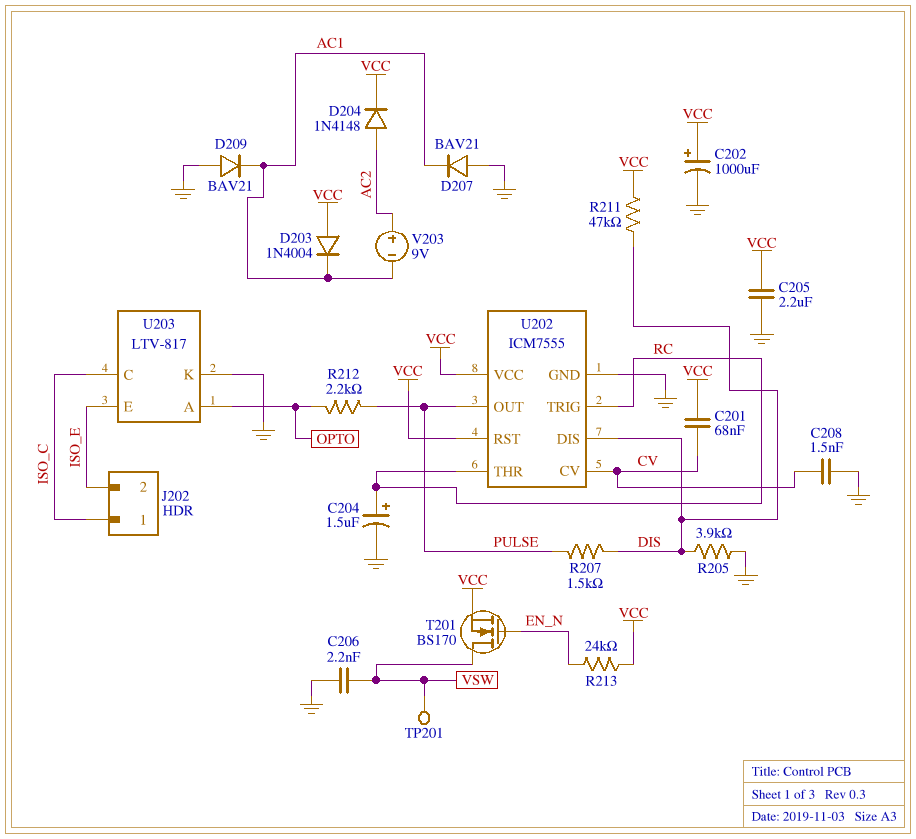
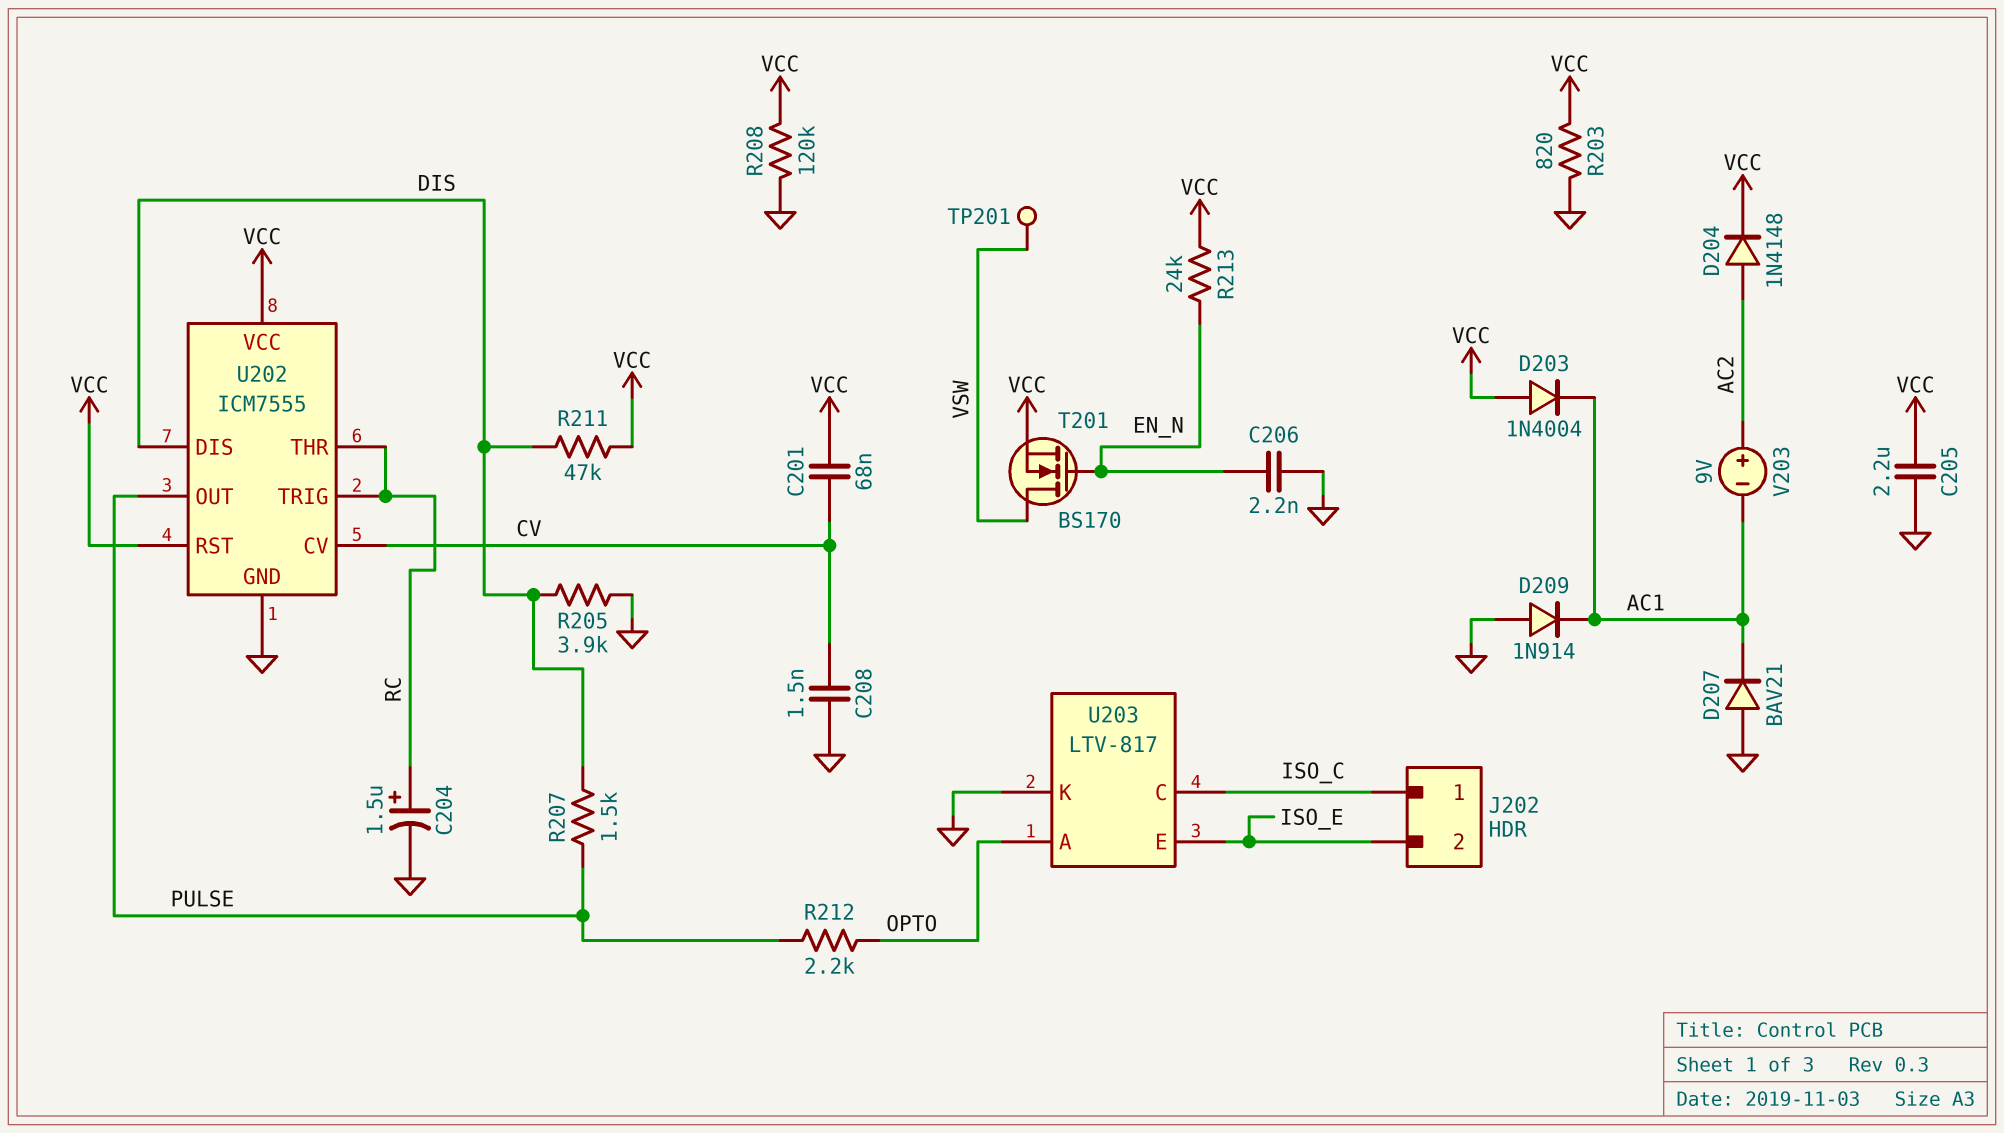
C202: 1000uF (plus VCC, minus GND) -> none
C206: 2.2nF (GND, VSW) -> 2.2nF (EN_N, GND)
D209: diode BAV21 (A GND, K AC1) -> diode 1N914 (A GND, K AC1)
R203: none -> 820 (GND, VCC)
R208: none -> 120k (GND, VCC)

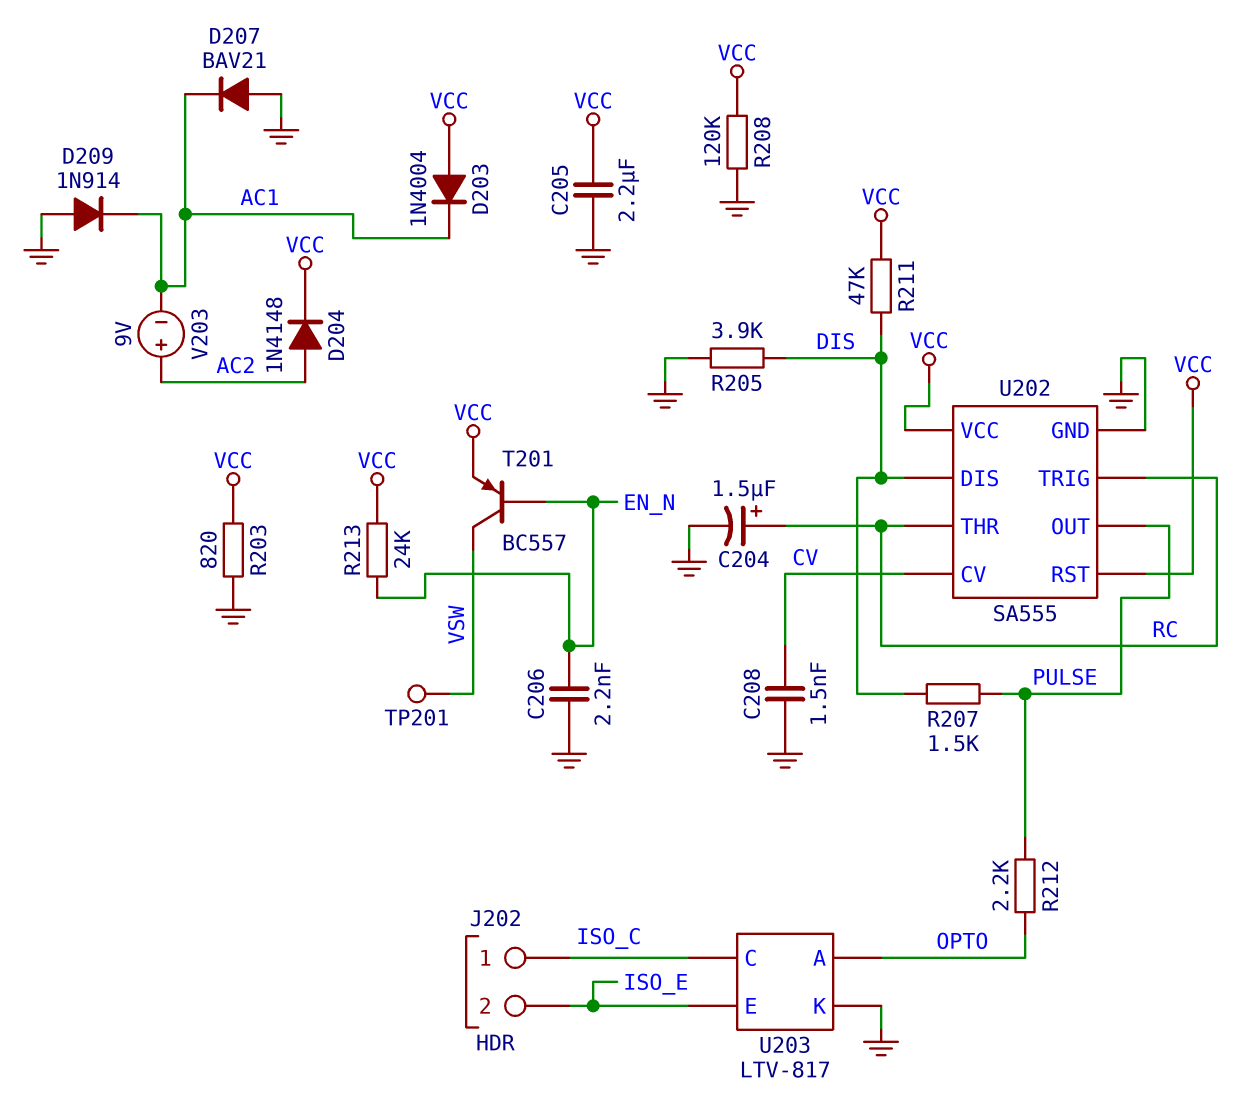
C201: 68nF (CV, VCC) -> none
T201: NMOS BS170 (G EN_N, D VSW, S VCC) -> PNP BC557 (B EN_N, C VSW, E VCC)
U202: ICM7555 -> SA555

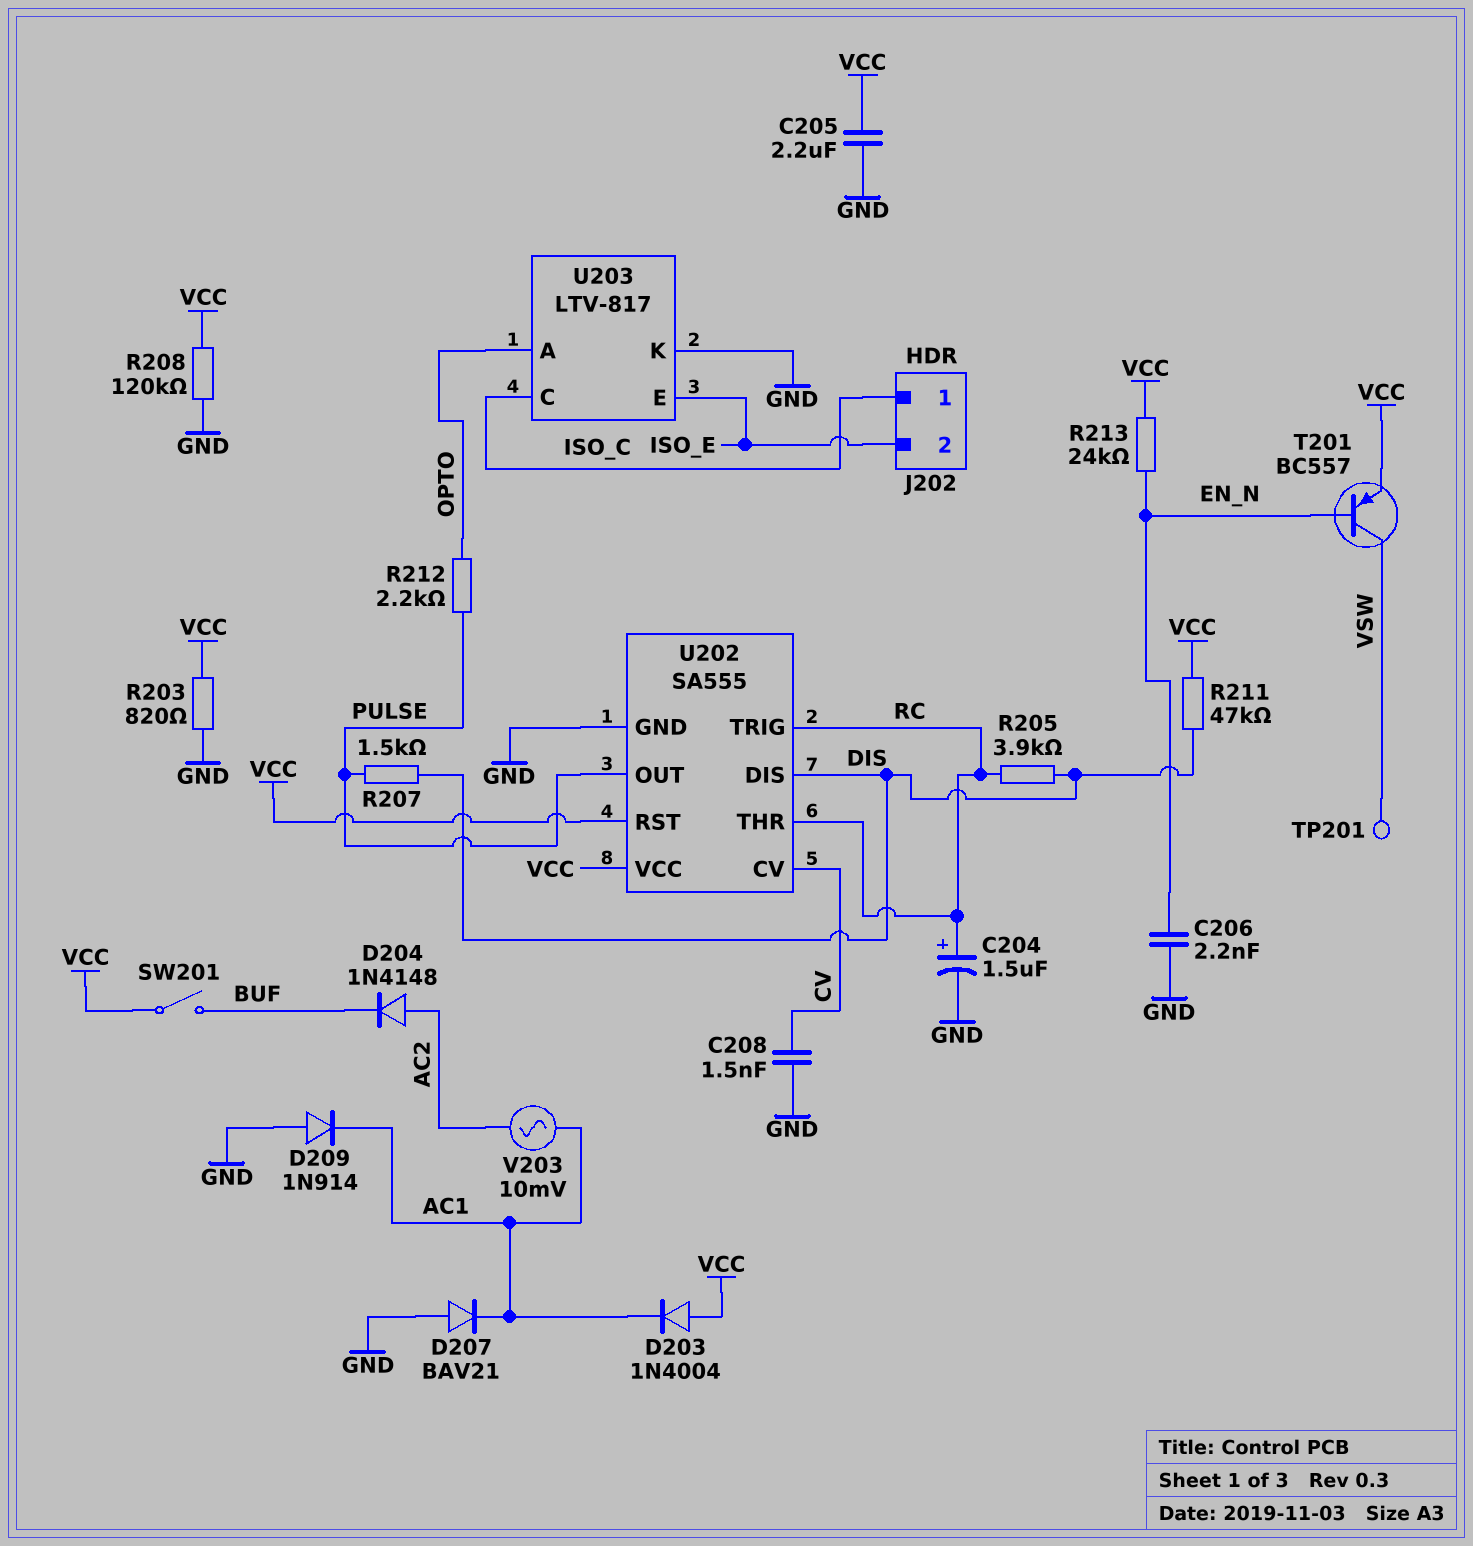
D204: diode 1N4148 (A AC2, K VCC) -> diode 1N4148 (A AC2, K BUF)
R205: 3.9k (DIS, GND) -> 3.9k (DIS, RC)
SW201: none -> switch (BUF, VCC)
V203: 9V (plus AC2, minus AC1) -> AC 10mV (AC1, AC2)

